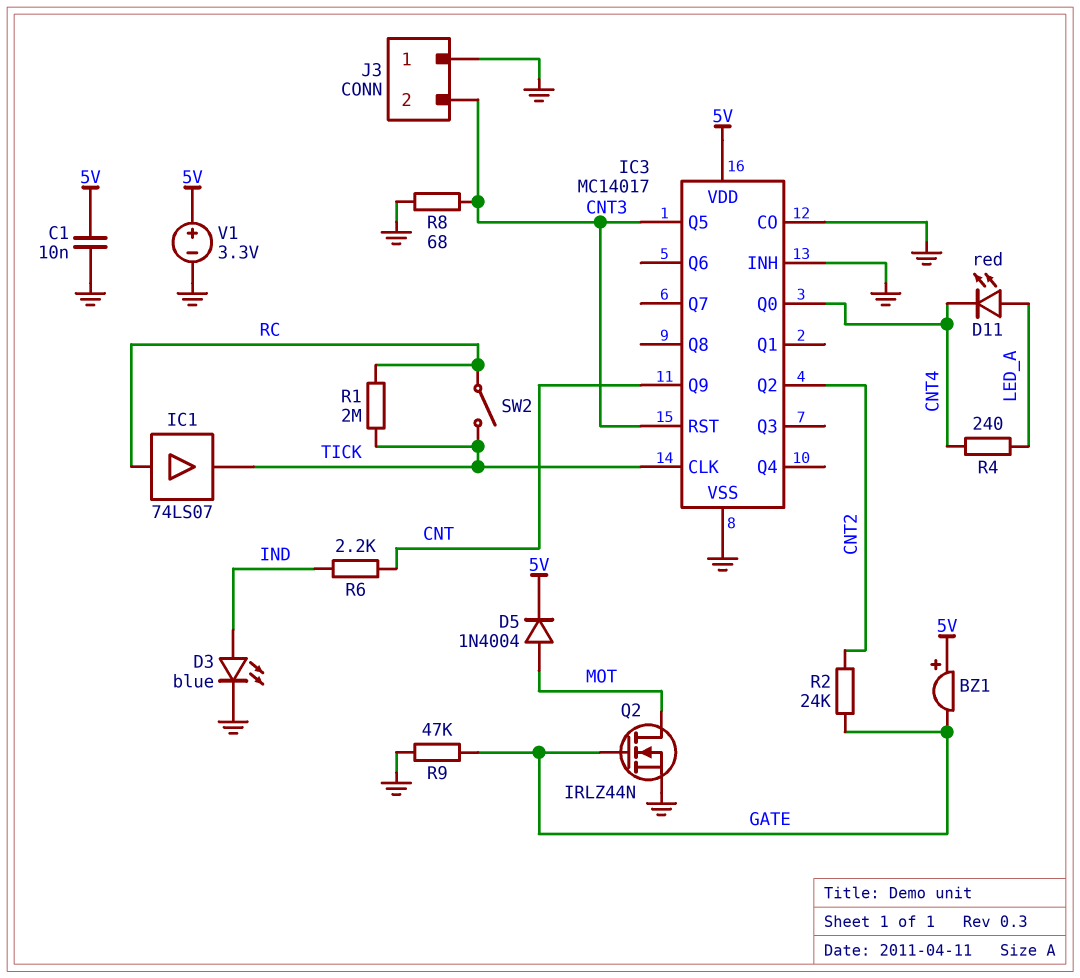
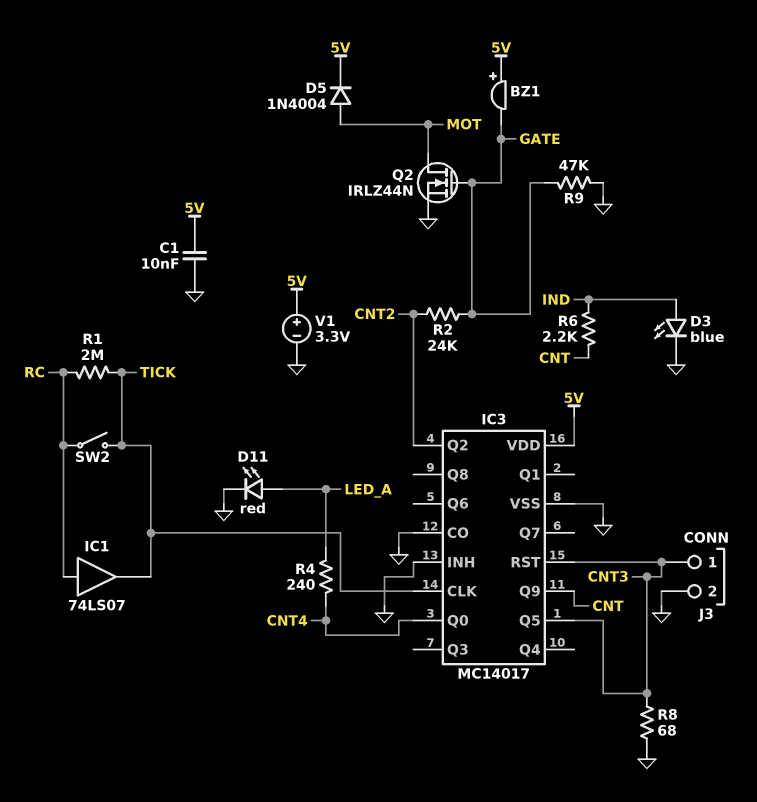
D11: LED red (A LED_A, K CNT4) -> LED red (A LED_A, K GND)
J3 pin 1: GND -> CNT3
J3 pin 2: CNT3 -> GND

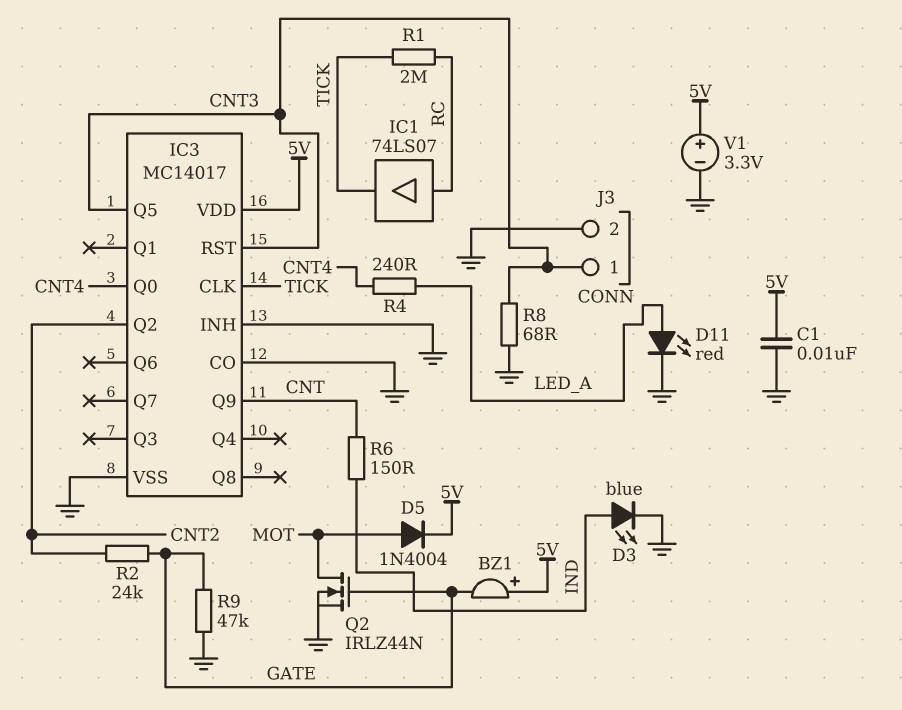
R6: 2.2k (CNT, IND) -> 150 (CNT, IND)
SW2: switch (RC, TICK) -> none

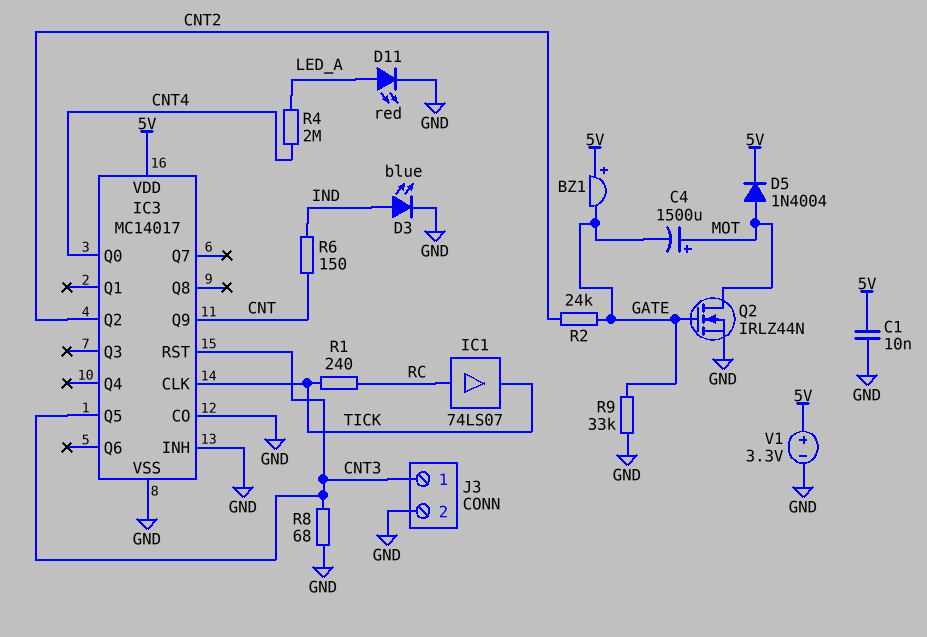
C4: none -> 1500uF (plus MOT, minus GATE)
R1: 2M (RC, TICK) -> 240 (RC, TICK)
R4: 240 (CNT4, LED_A) -> 2M (CNT4, LED_A)
R9: 47k (GATE, GND) -> 33k (GATE, GND)

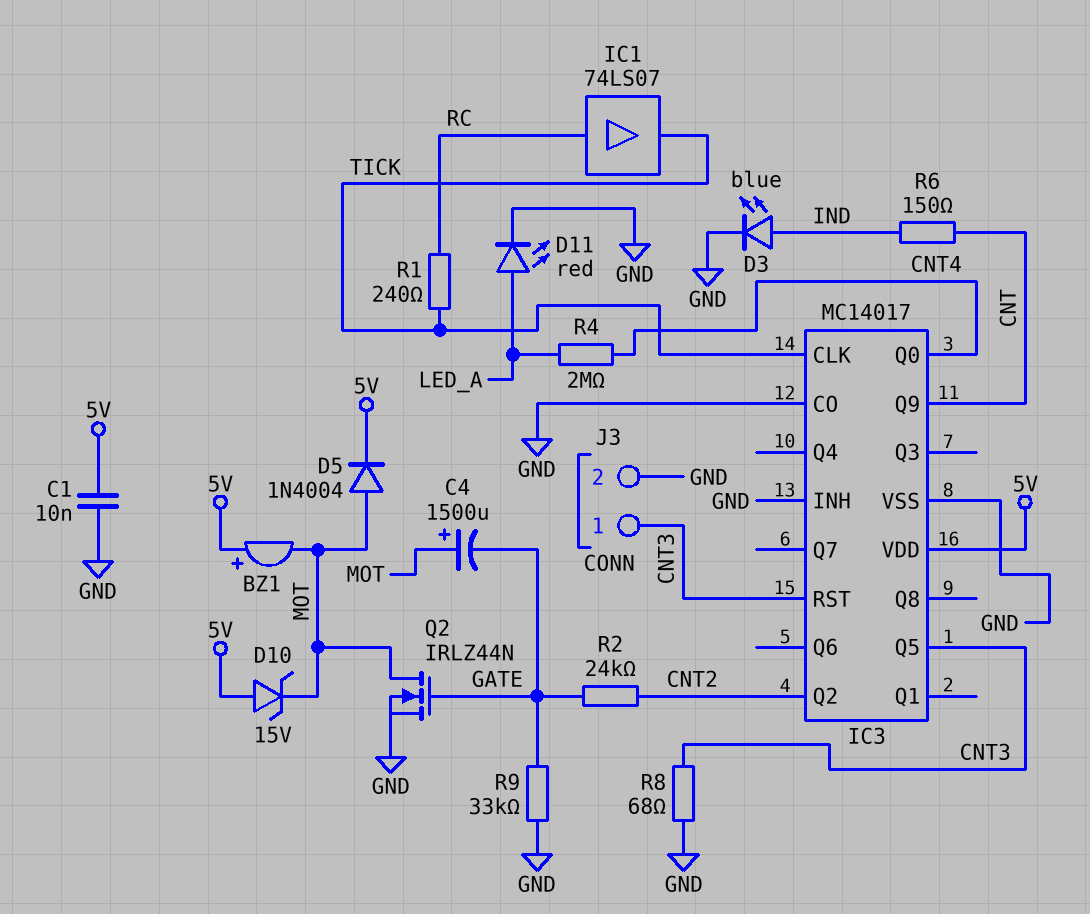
BZ1: buzzer (plus 5V, minus GATE) -> buzzer (plus 5V, minus MOT)
D10: none -> zener 15V (A 5V, K MOT)
V1: 3.3V (plus 5V, minus GND) -> none

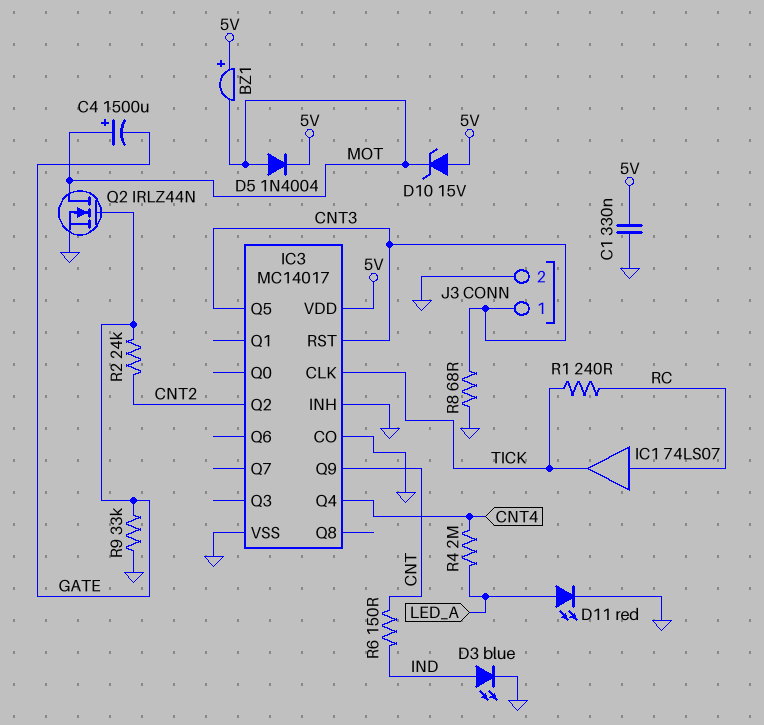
C1: 10nF (5V, GND) -> 330nF (5V, GND)
IC3 pin Q0: CNT4 -> none
IC3 pin Q4: none -> CNT4

